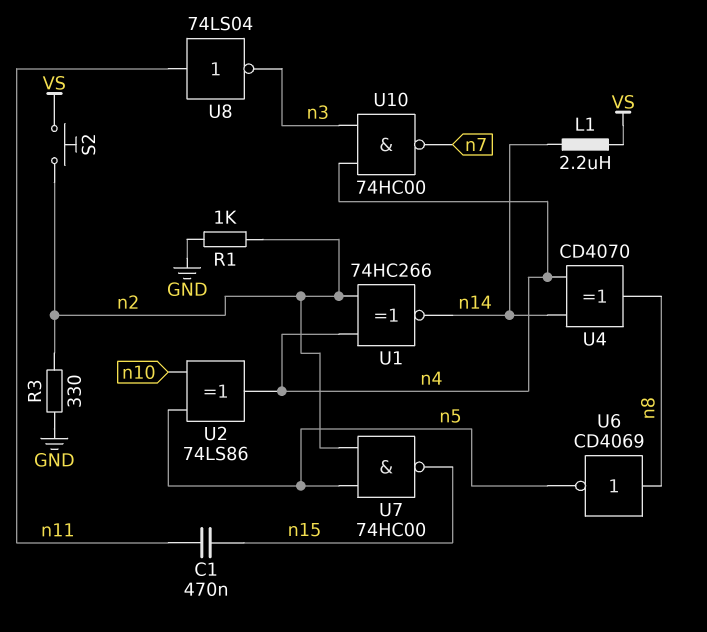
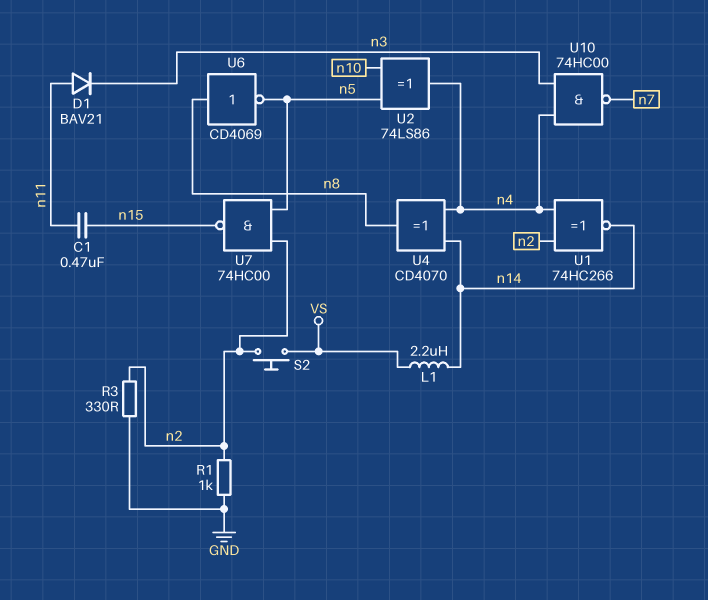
D1: none -> diode BAV21 (A n11, K n3)
U8: NOT 74LS04 (in n11, out n3) -> none

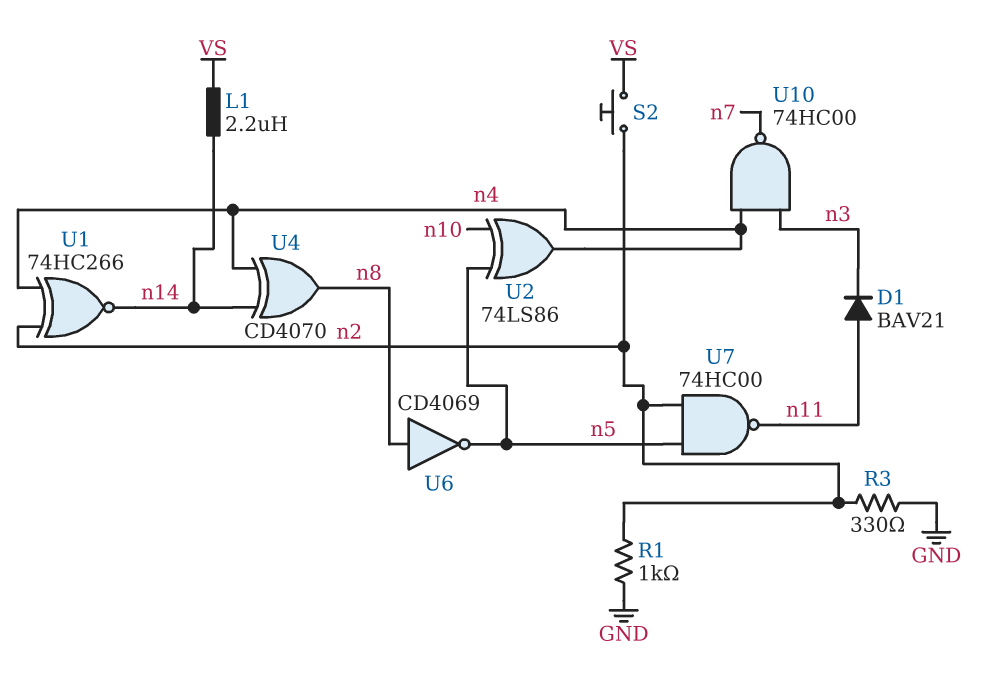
C1: 470nF (n11, n15) -> none
U7: NAND 74HC00 (in n2, in n5, out n15) -> NAND 74HC00 (in n2, in n5, out n11)

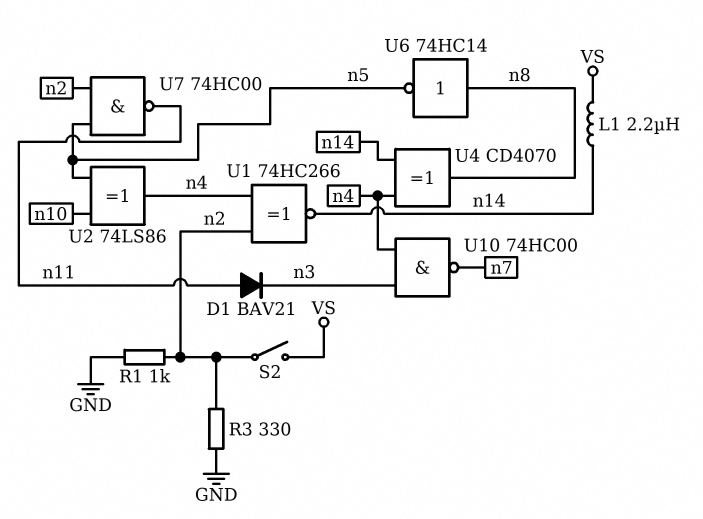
S2: button (VS, n2) -> switch (VS, n2)
U6: NOT CD4069 (in n8, out n5) -> NOT 74HC14 (in n8, out n5)

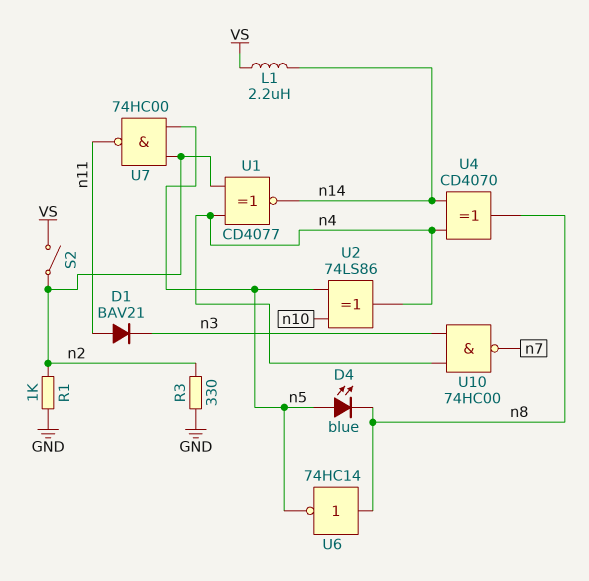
D4: none -> LED blue (A n5, K n8)
U1: XNOR 74HC266 (in n2, in n4, out n14) -> XNOR CD4077 (in n2, in n4, out n14)

